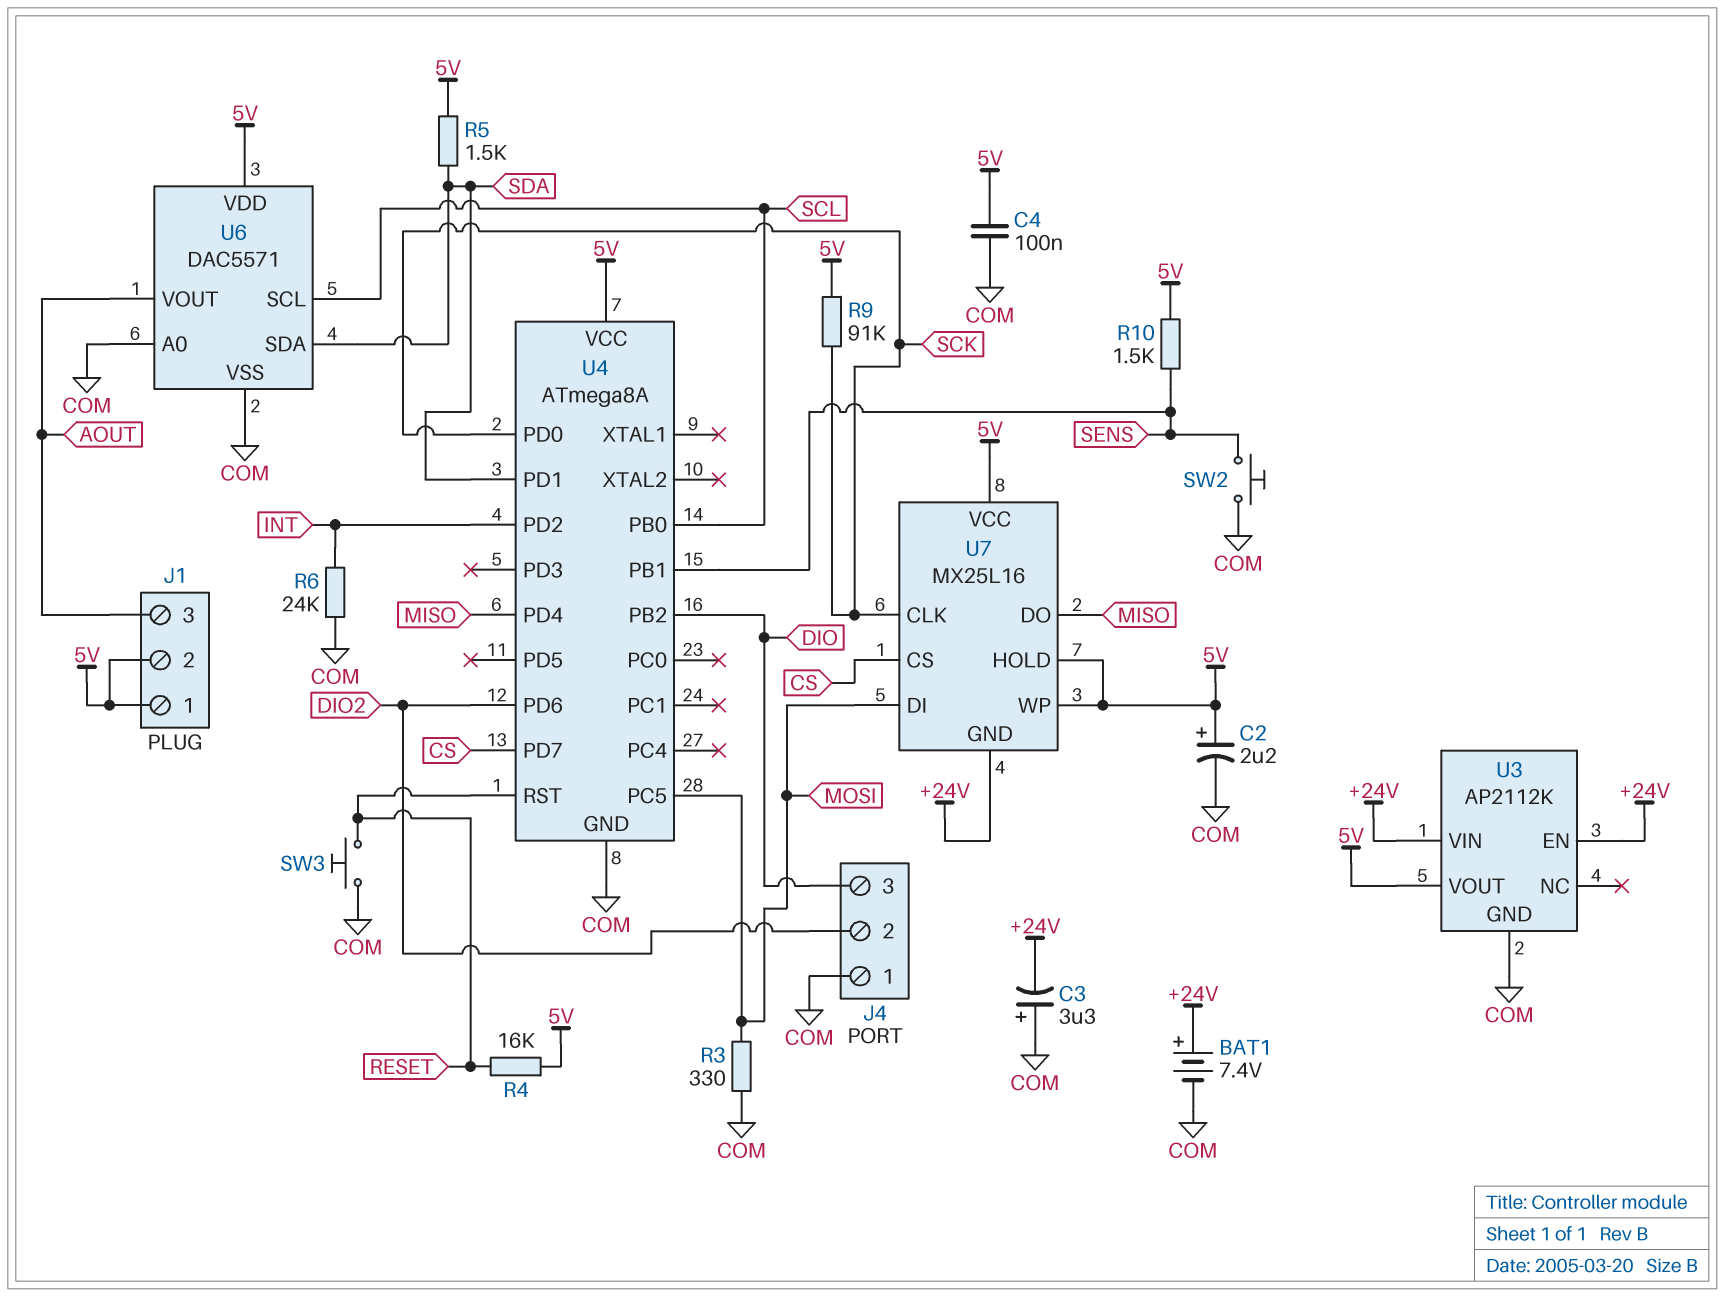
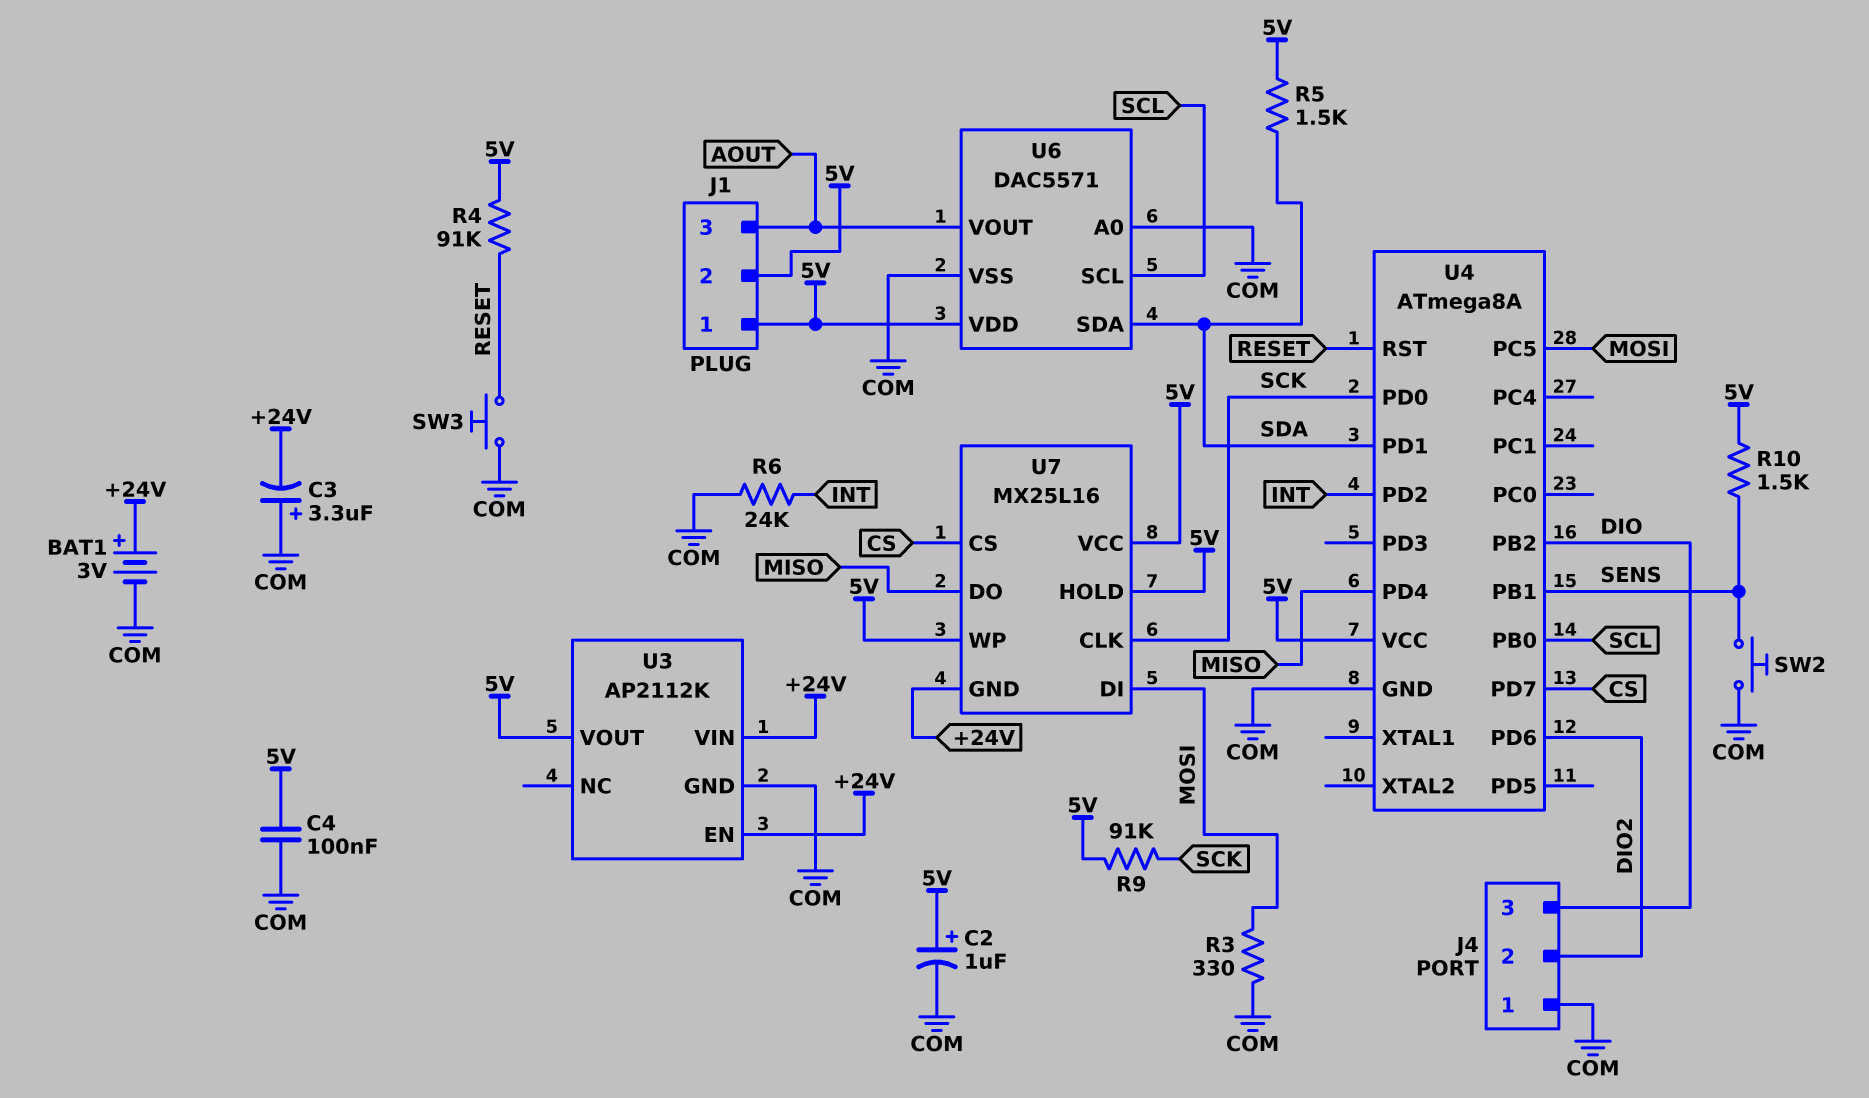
BAT1: 7.4V (plus +24V, minus COM) -> 3V (plus +24V, minus COM)
C2: 2.2uF (plus 5V, minus COM) -> 1uF (plus 5V, minus COM)
R4: 16k (5V, RESET) -> 91k (5V, RESET)

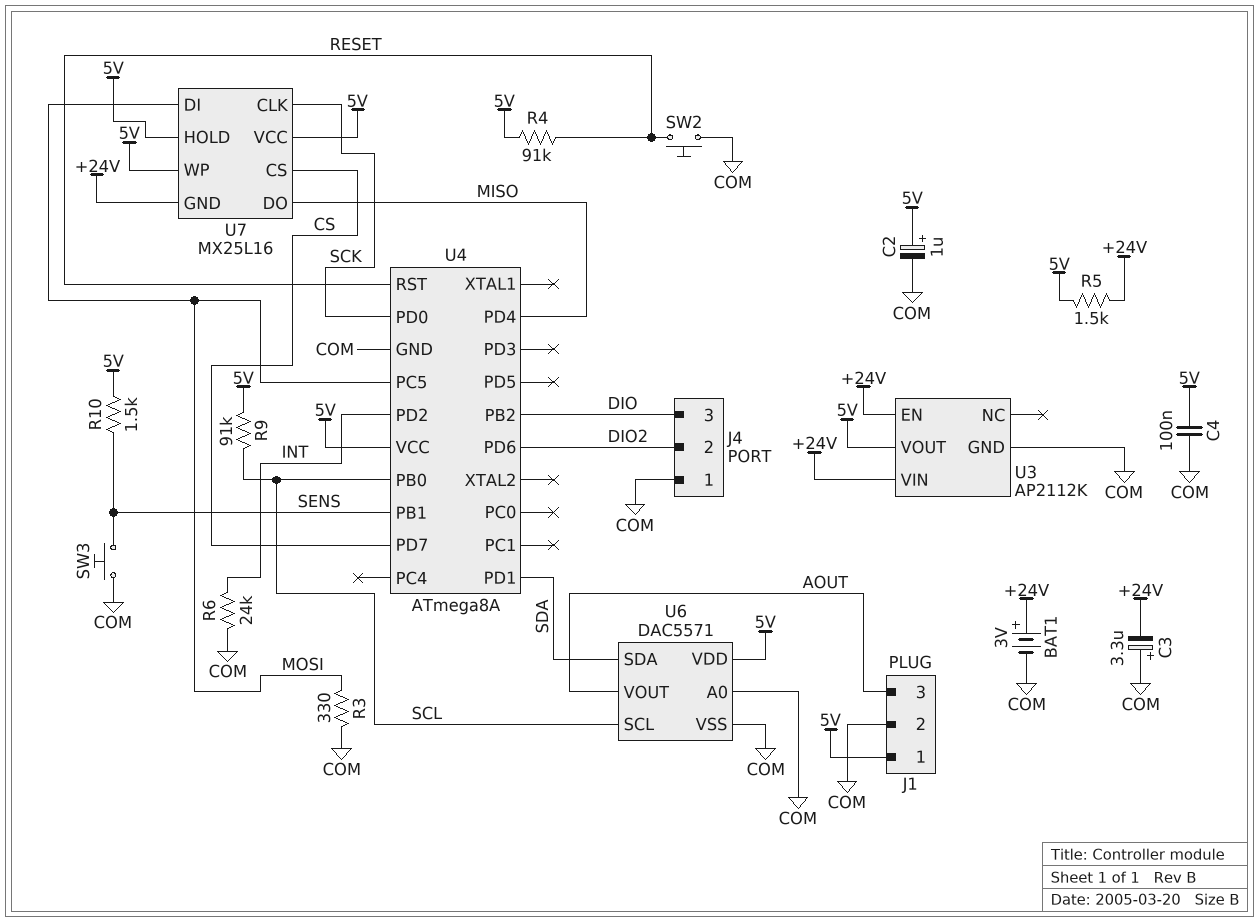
J1 pin 2: 5V -> COM
R5: 1.5k (5V, SDA) -> 1.5k (+24V, 5V)
R9: 91k (5V, SCK) -> 91k (5V, SCL)
SW2: button (COM, SENS) -> button (COM, RESET)
SW3: button (COM, RESET) -> button (COM, SENS)

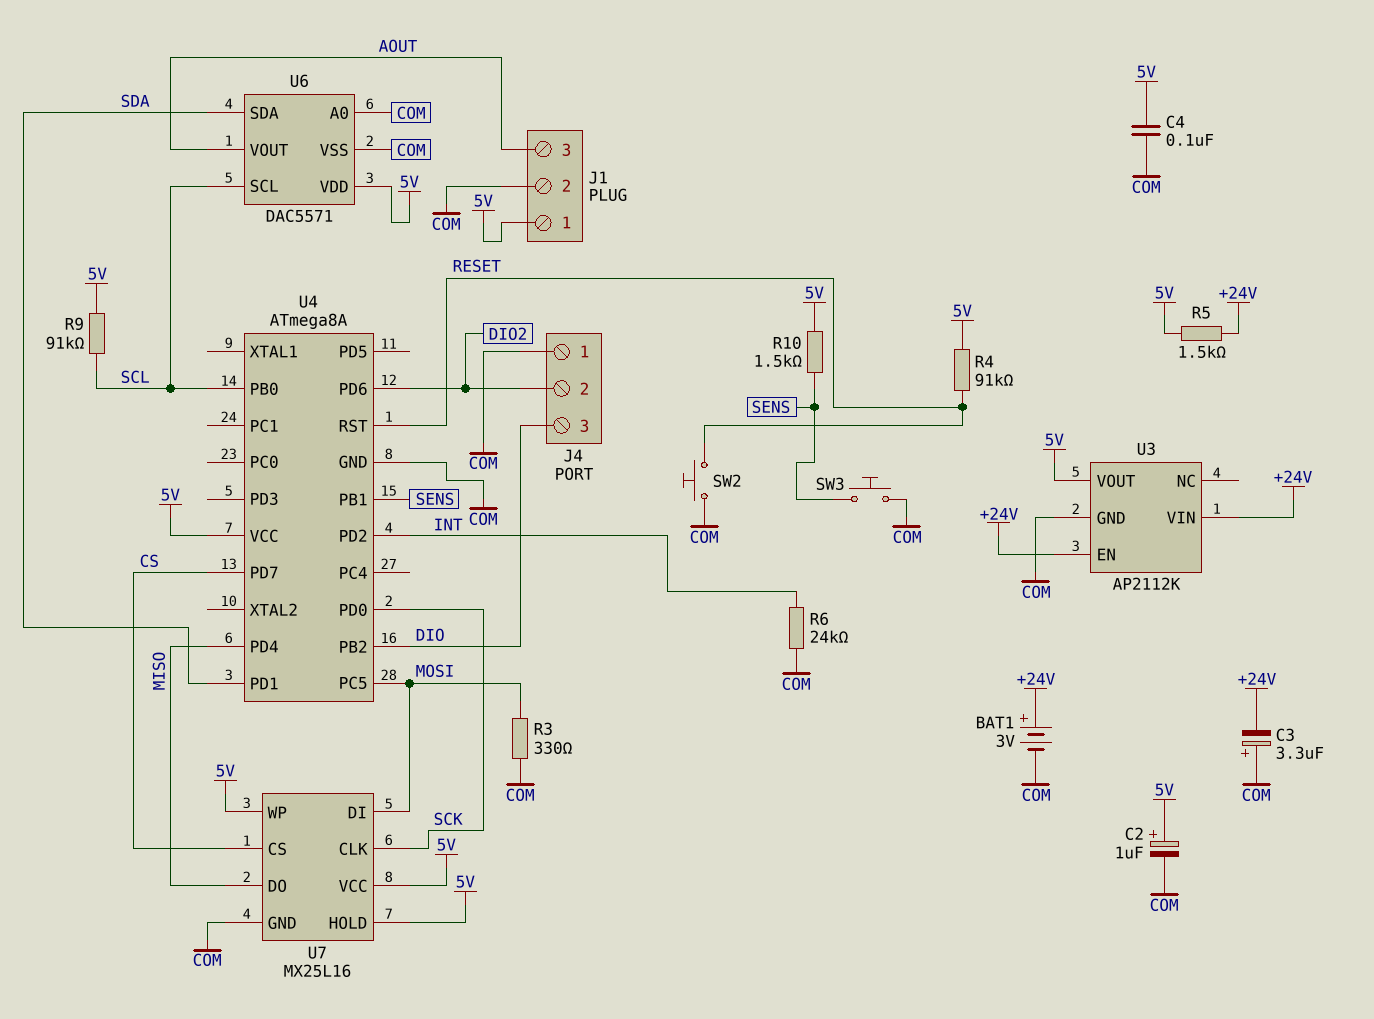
U7 pin GND: +24V -> COM

